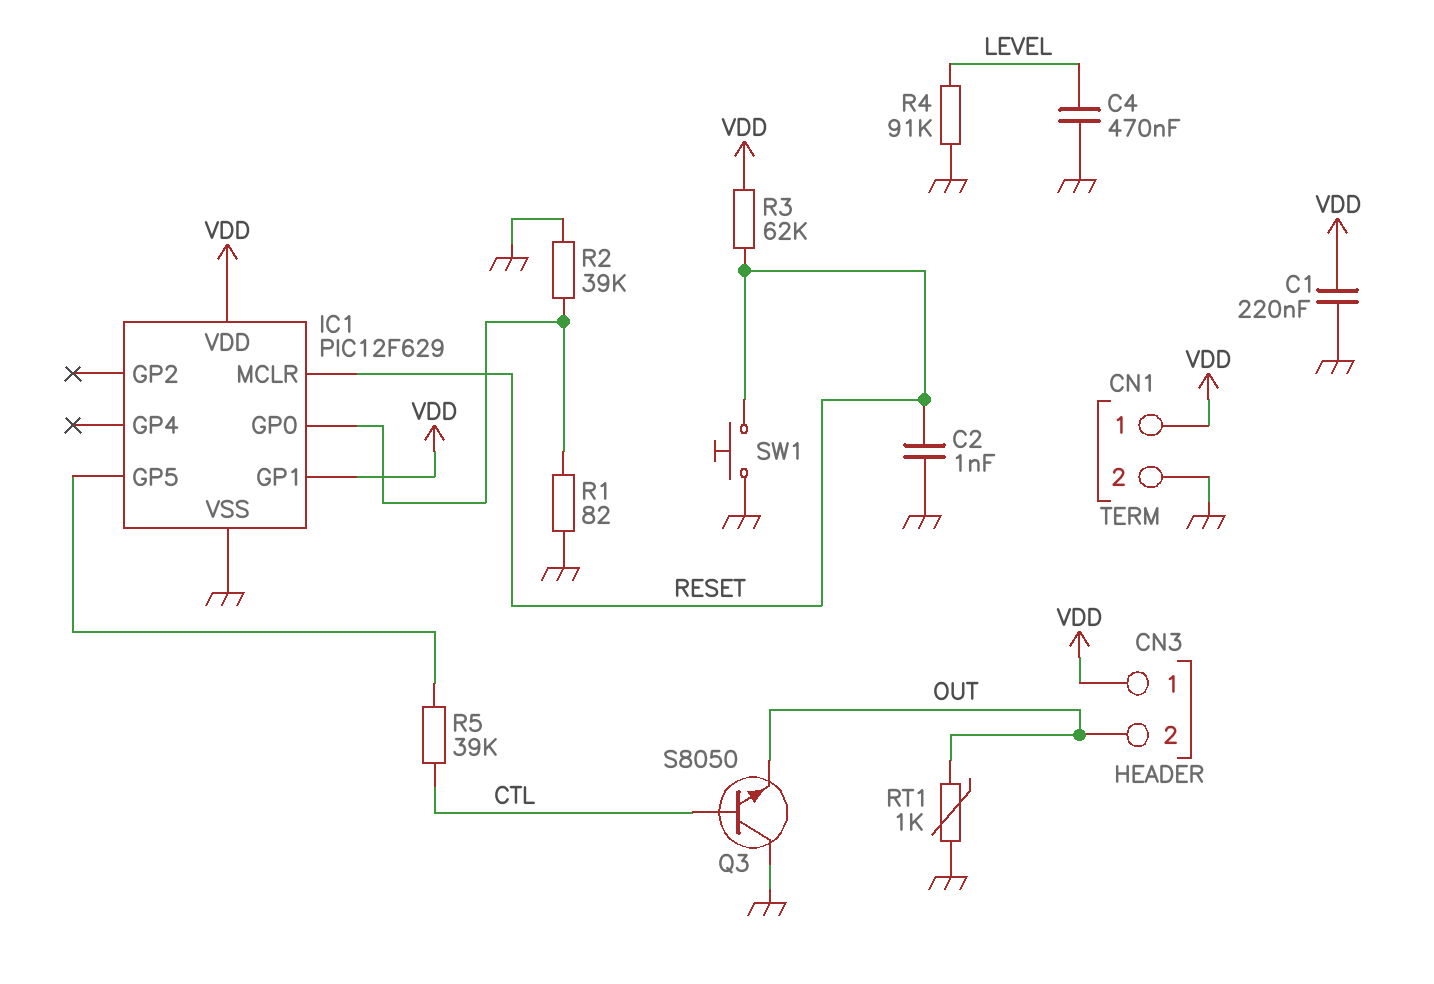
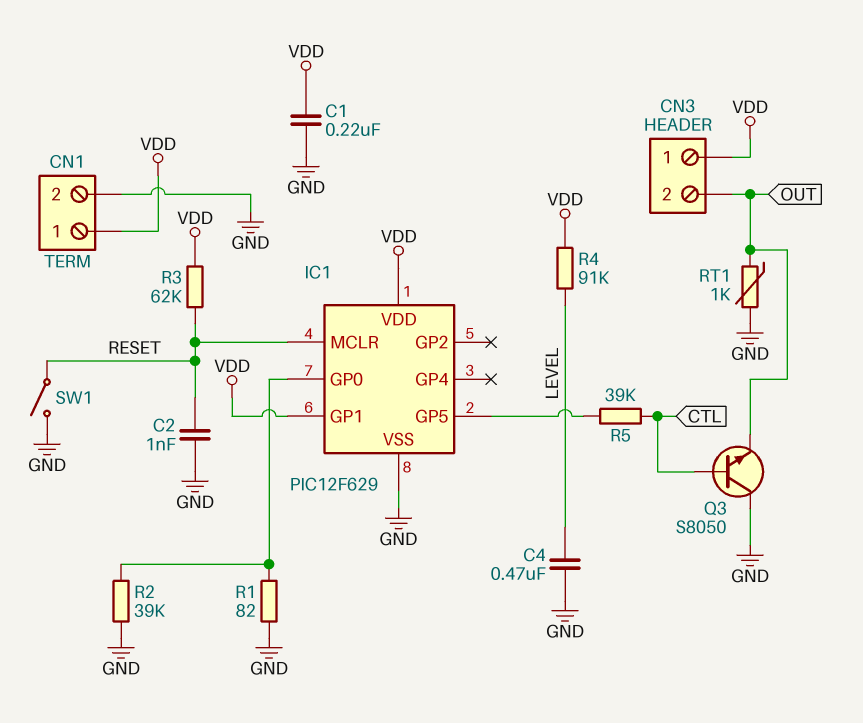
R4: 91k (GND, LEVEL) -> 91k (LEVEL, VDD)
SW1: button (GND, RESET) -> switch (GND, RESET)

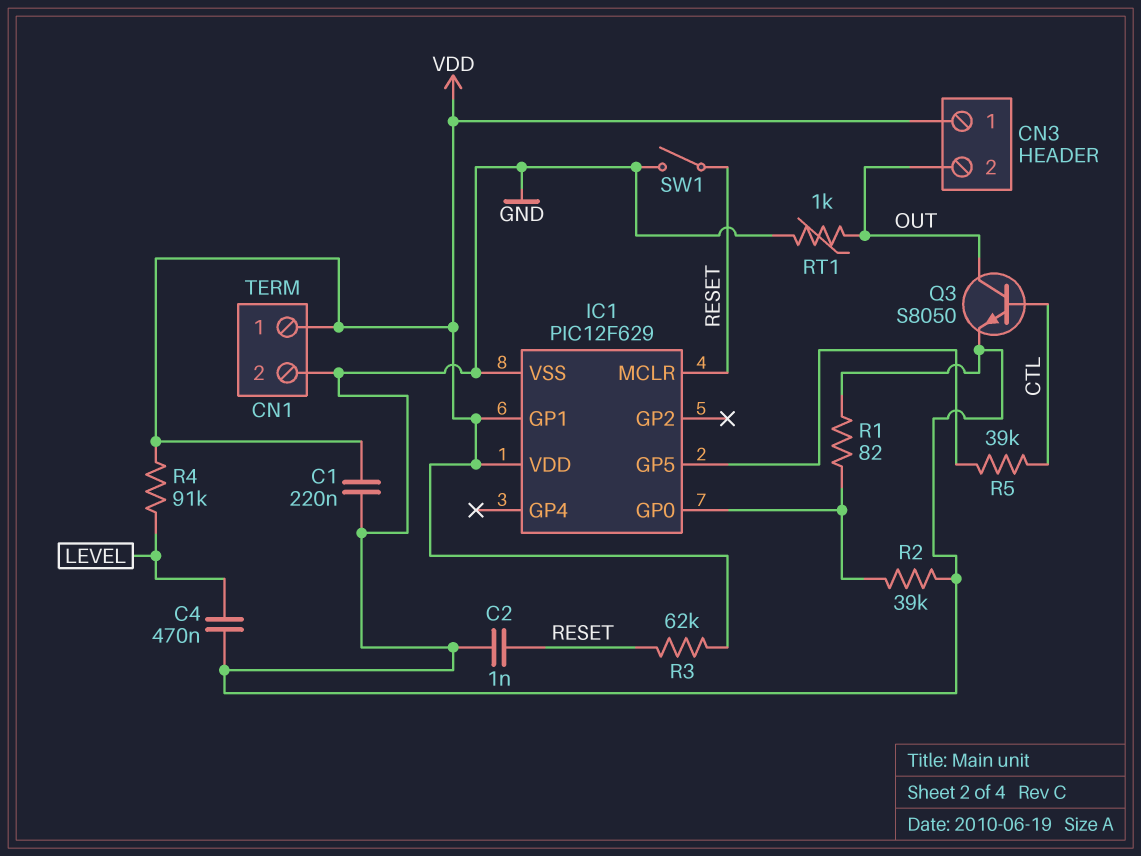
Q3: NPN S8050 (B CTL, C GND, E OUT) -> NPN S8050 (B CTL, C OUT, E GND)

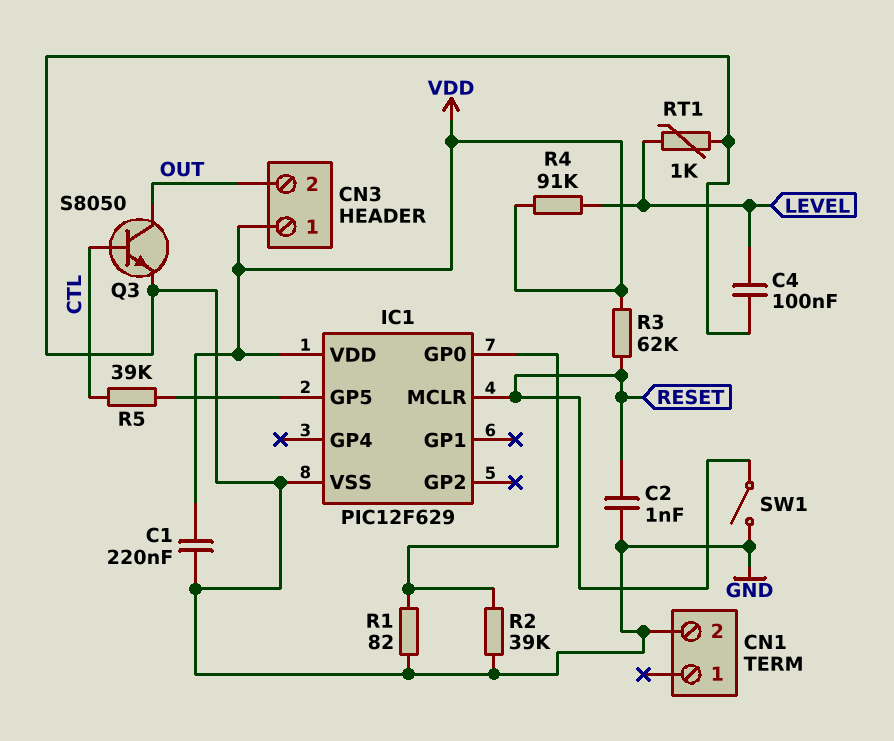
C4: 470nF (GND, LEVEL) -> 100nF (GND, LEVEL)
CN1 pin 1: VDD -> none
IC1 pin GP1: VDD -> none
RT1: 1k (GND, OUT) -> 1k (GND, LEVEL)

